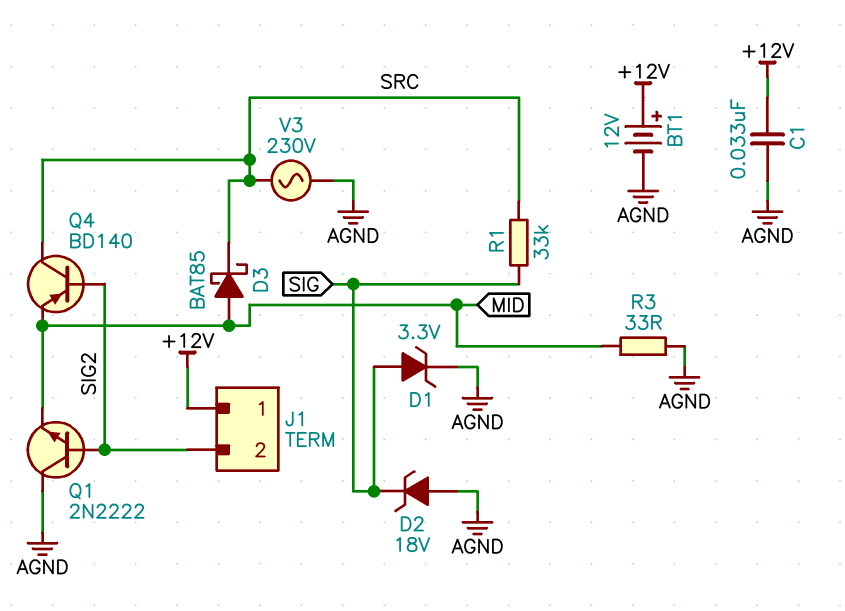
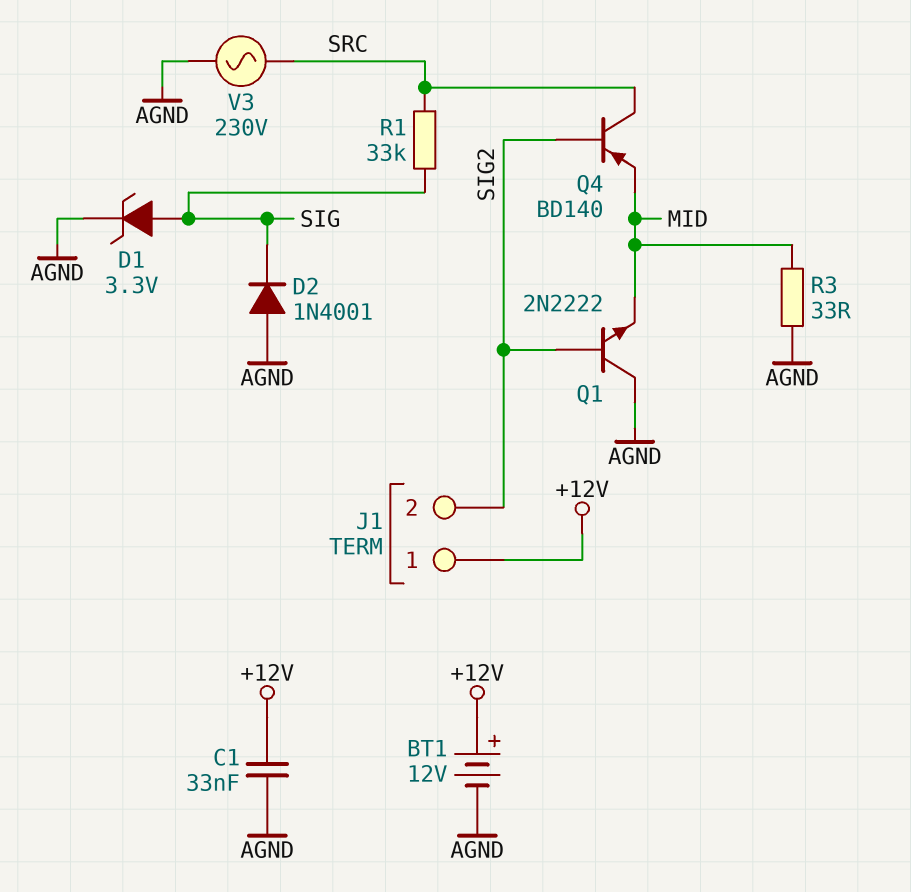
D2: zener 18V (A AGND, K SIG) -> diode 1N4001 (A AGND, K SIG)
D3: schottky BAT85 (A MID, K SRC) -> none

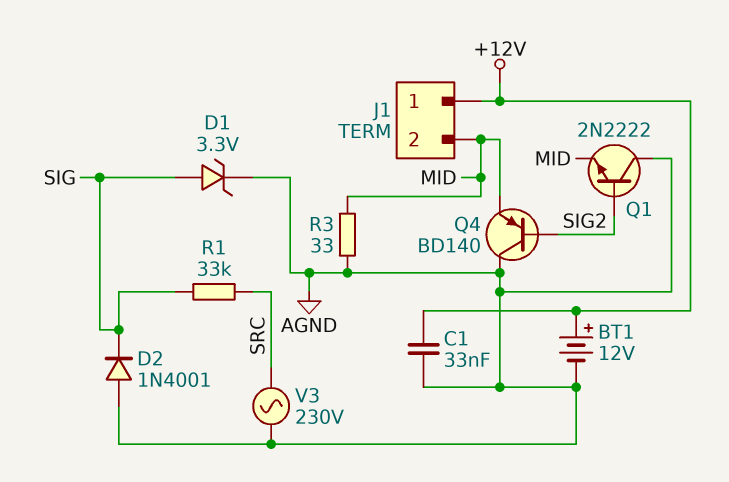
J1 pin 2: SIG2 -> MID
Q4: PNP BD140 (B SIG2, C SRC, E MID) -> PNP BD140 (B SIG2, C AGND, E MID)

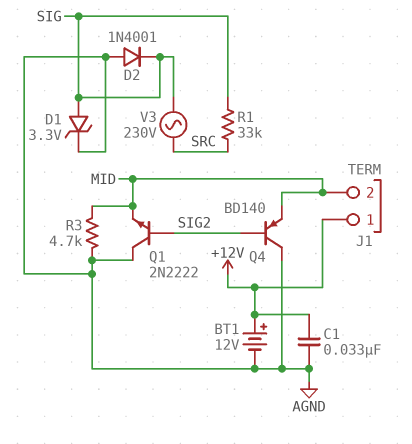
R3: 33 (AGND, MID) -> 4.7k (AGND, MID)
V3: AC 230V (AGND, SRC) -> AC 230V (SIG, SRC)

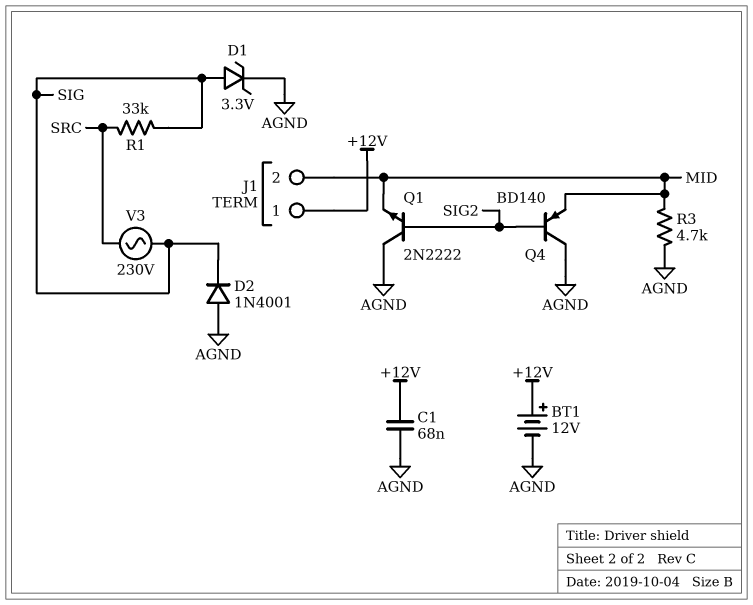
C1: 33nF (+12V, AGND) -> 68nF (+12V, AGND)

